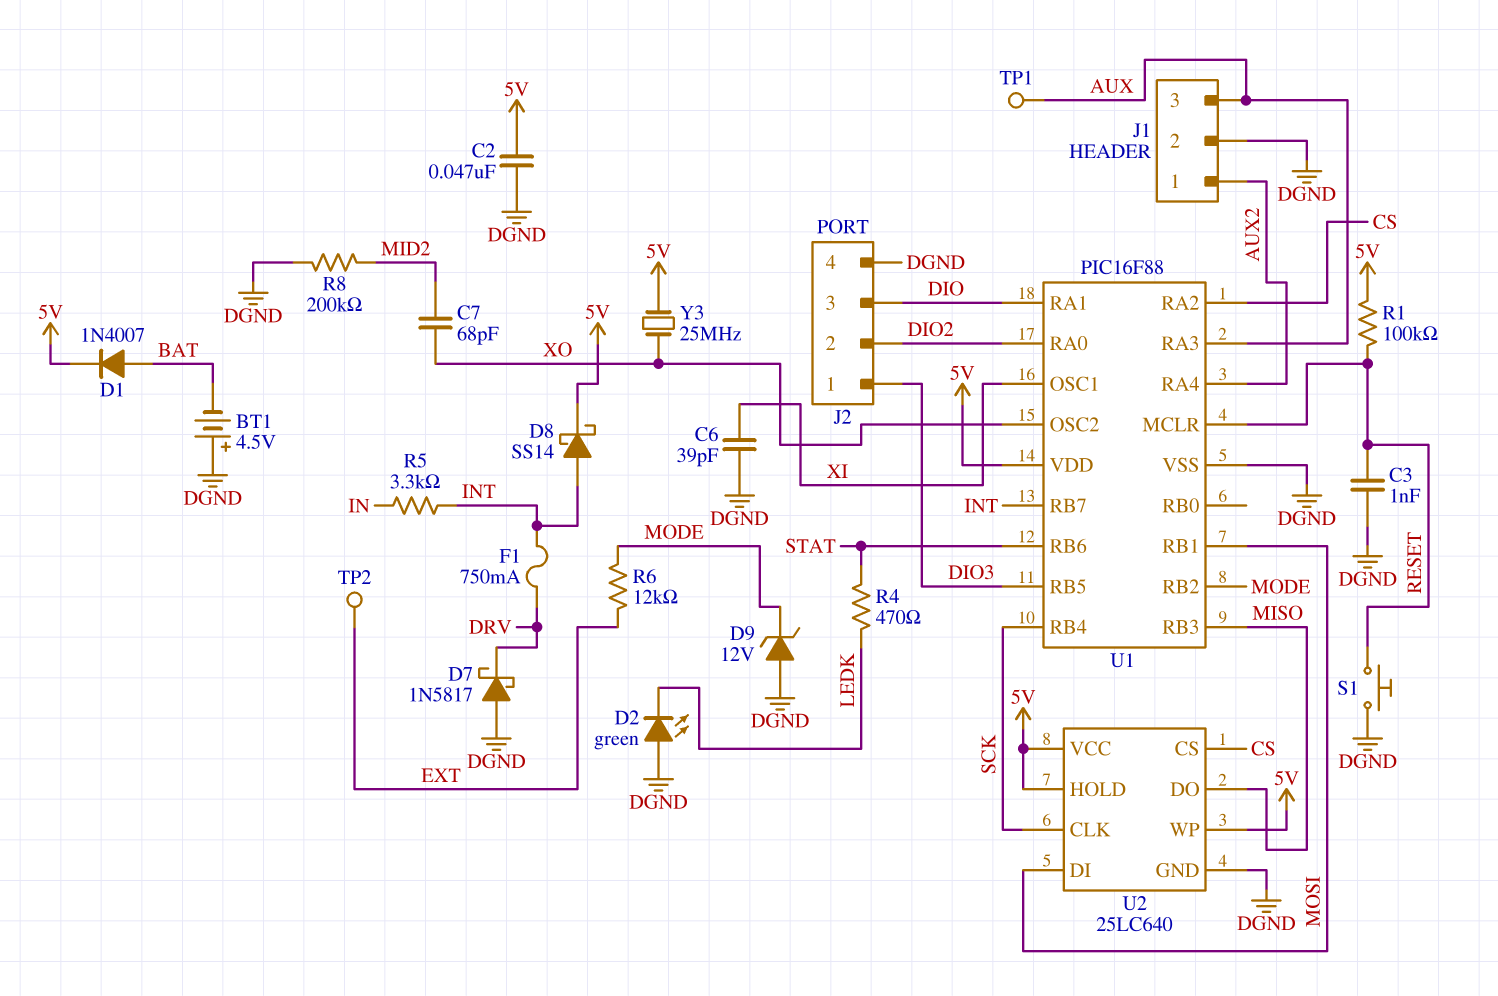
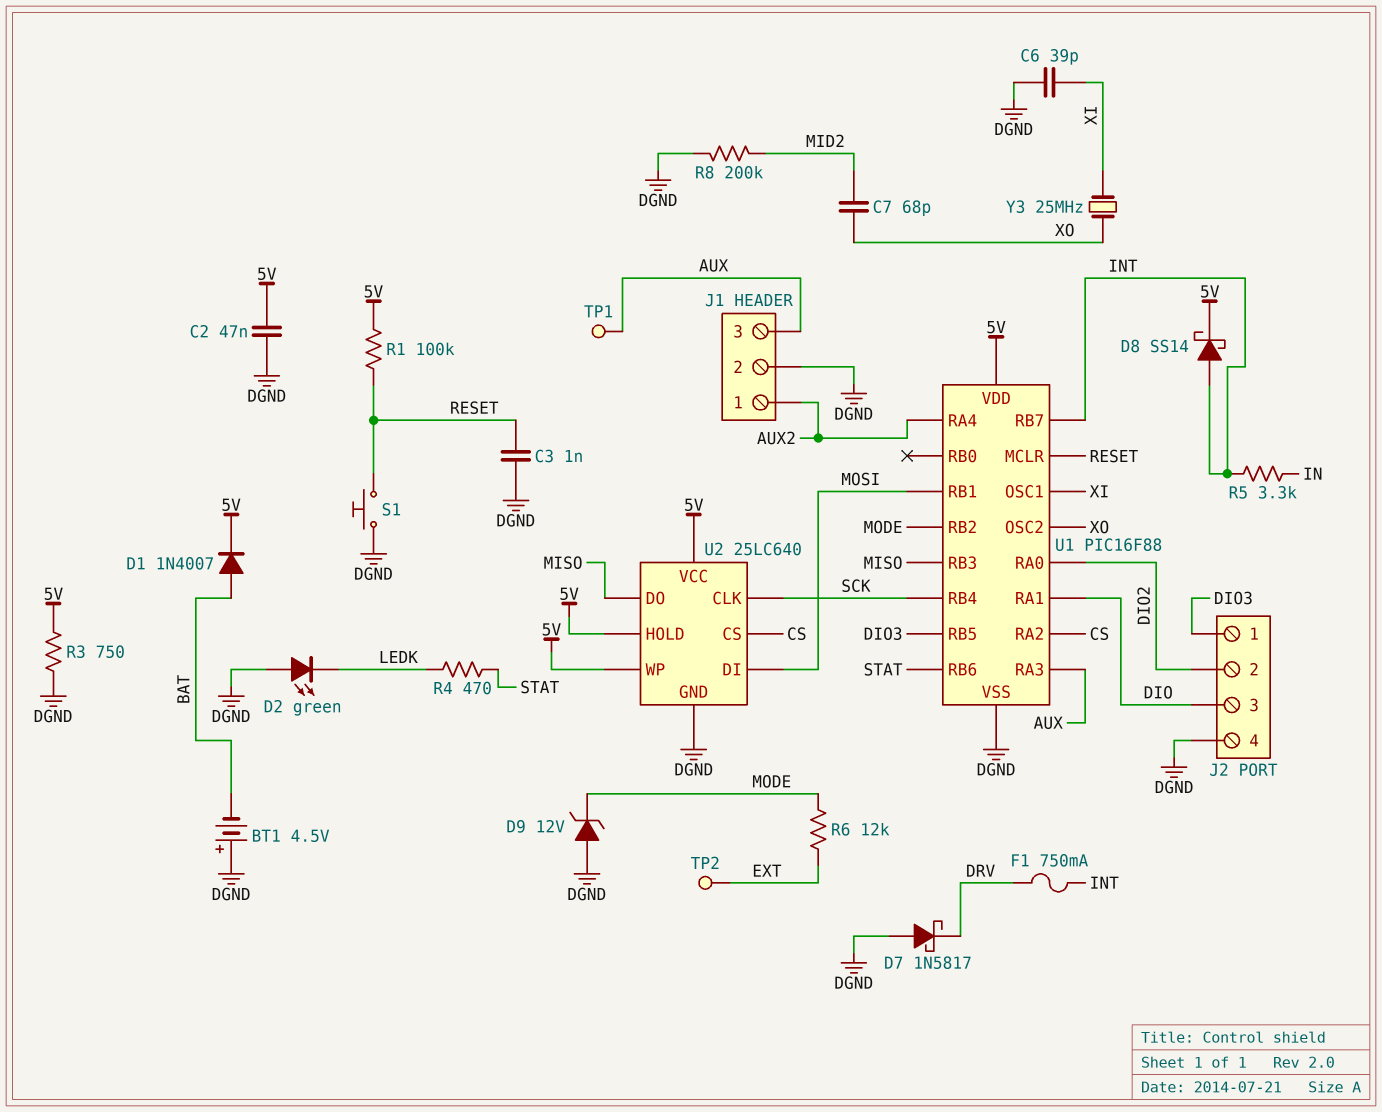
R3: none -> 750 (5V, DGND)
Y3: 25MHz (5V, XO) -> 25MHz (XI, XO)

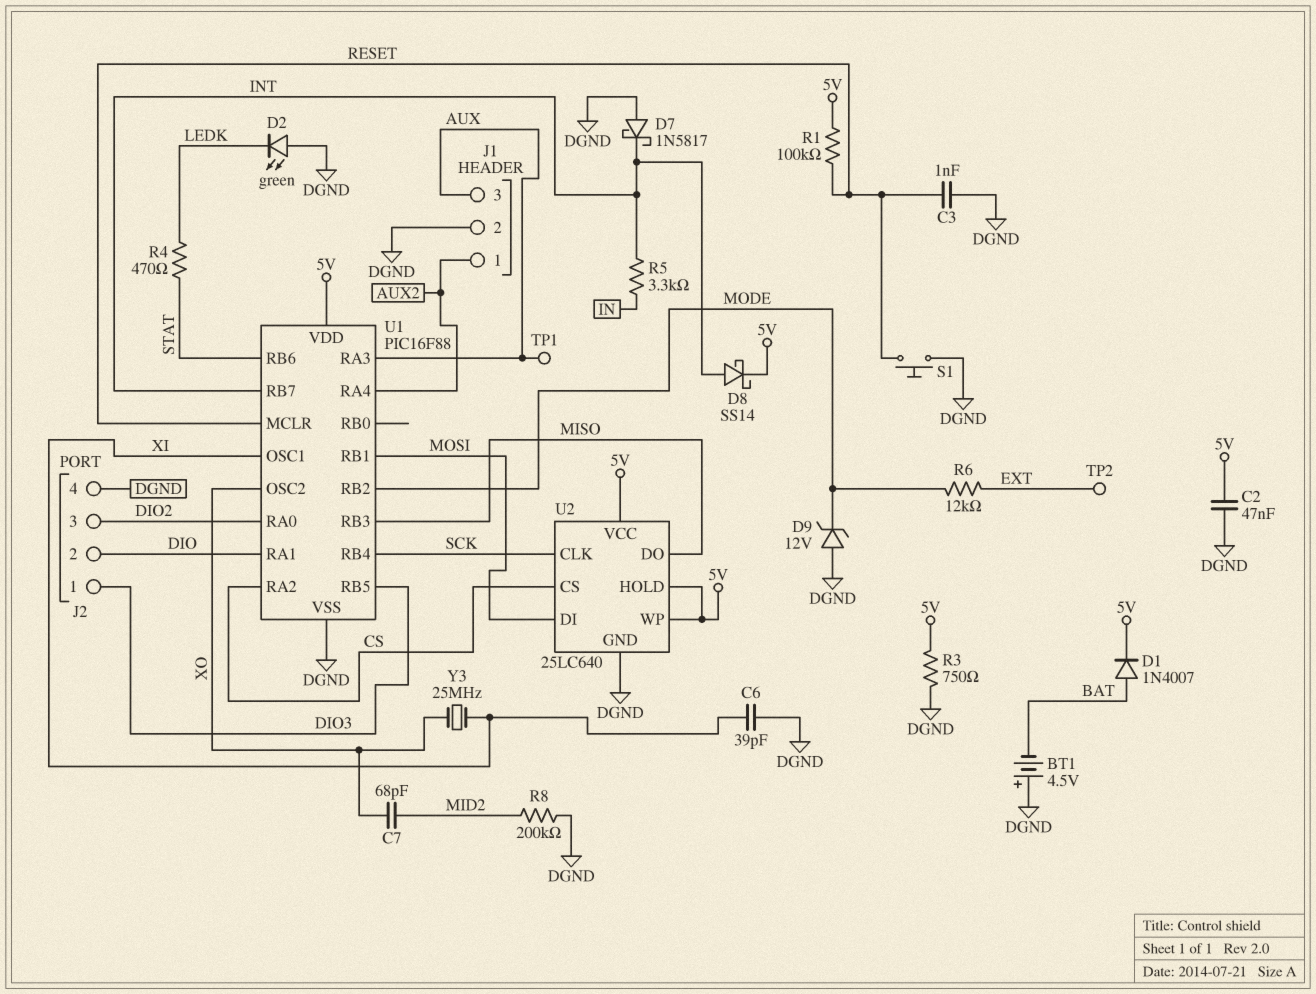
D7: schottky 1N5817 (A DGND, K DRV) -> schottky 1N5817 (A DGND, K INT)
F1: 750mA (DRV, INT) -> none
J2 pin 2: DIO2 -> DIO
J2 pin 3: DIO -> DIO2

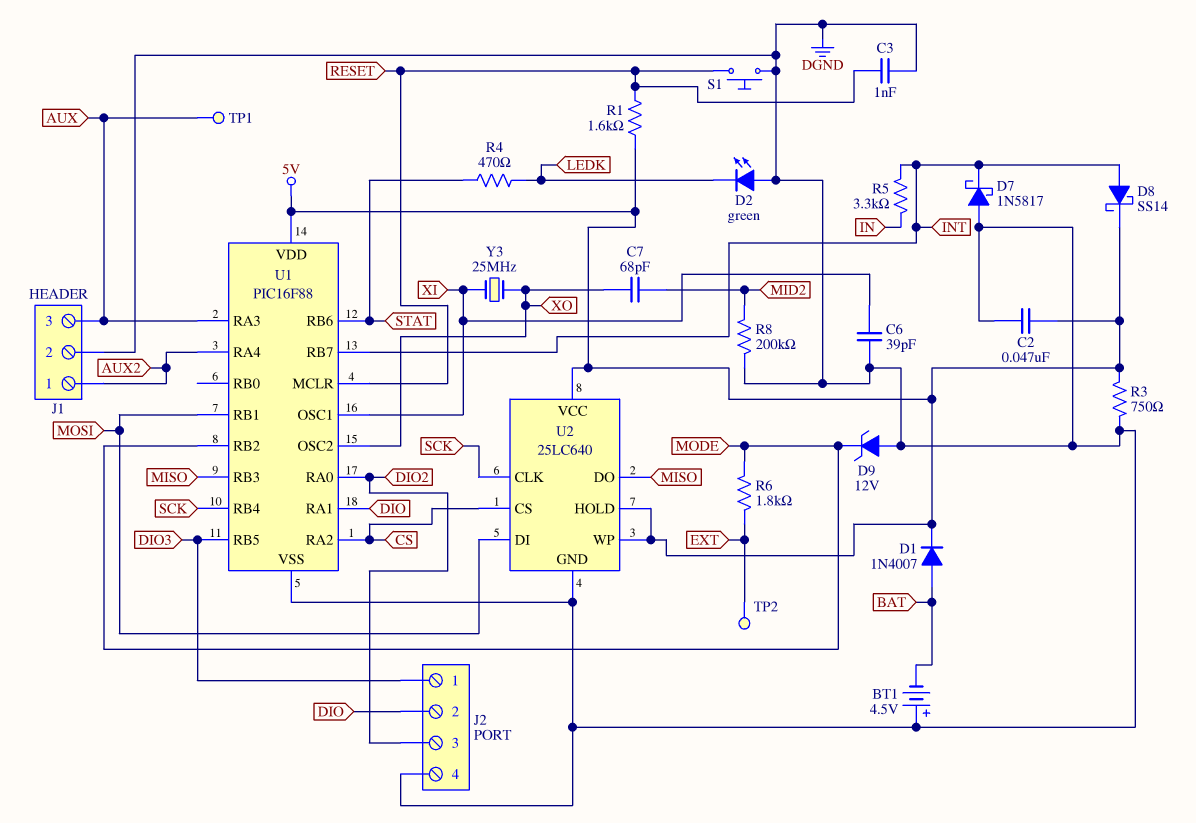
R1: 100k (5V, RESET) -> 1.6k (5V, RESET)
R6: 12k (EXT, MODE) -> 1.8k (EXT, MODE)

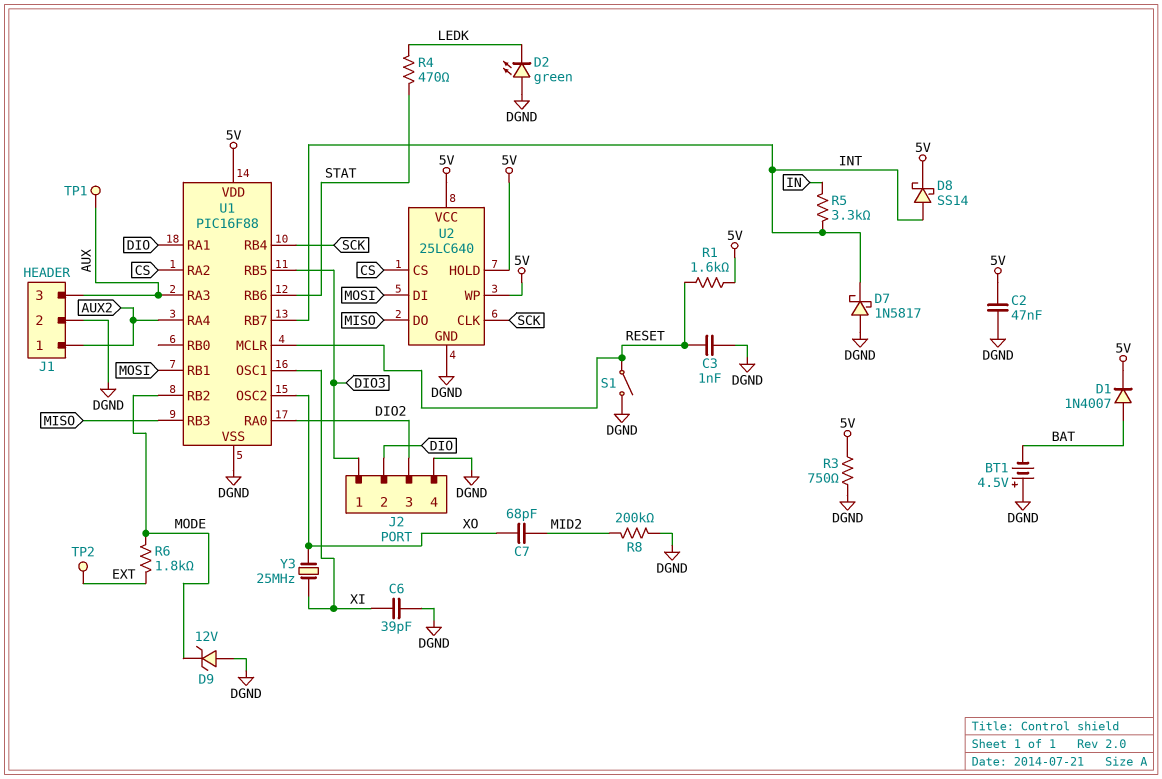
S1: button (DGND, RESET) -> switch (DGND, RESET)

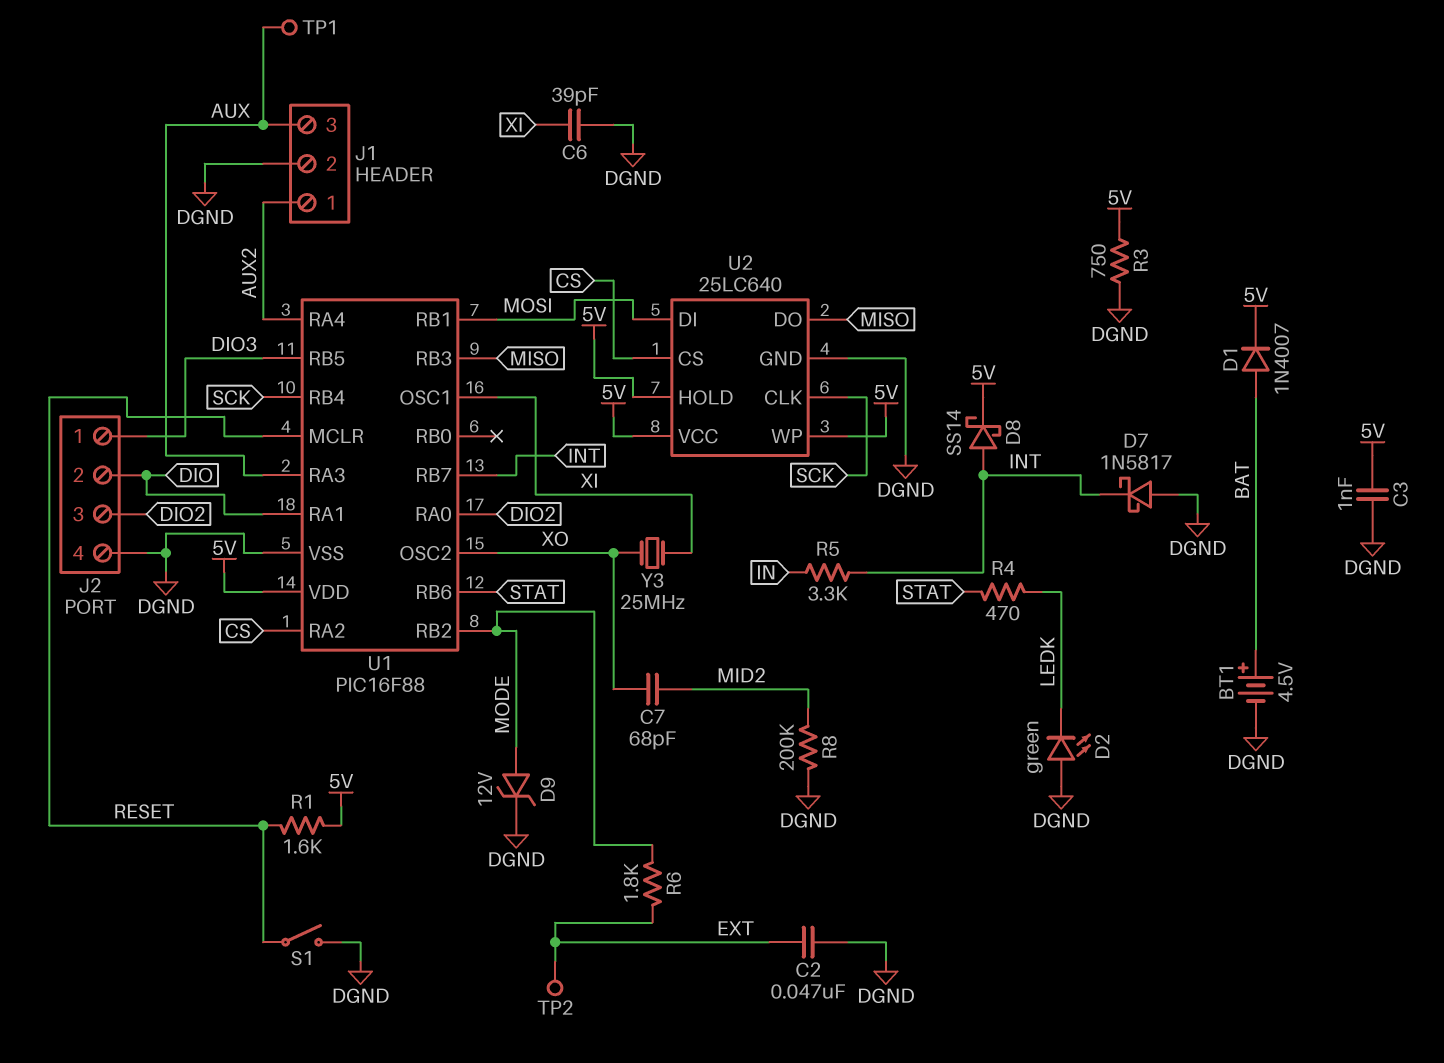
BT1: 4.5V (plus DGND, minus BAT) -> 4.5V (plus BAT, minus DGND)
C2: 47nF (5V, DGND) -> 47nF (DGND, EXT)
C3: 1nF (DGND, RESET) -> 1nF (5V, DGND)
D9: zener 12V (A DGND, K MODE) -> zener 12V (A MODE, K DGND)

